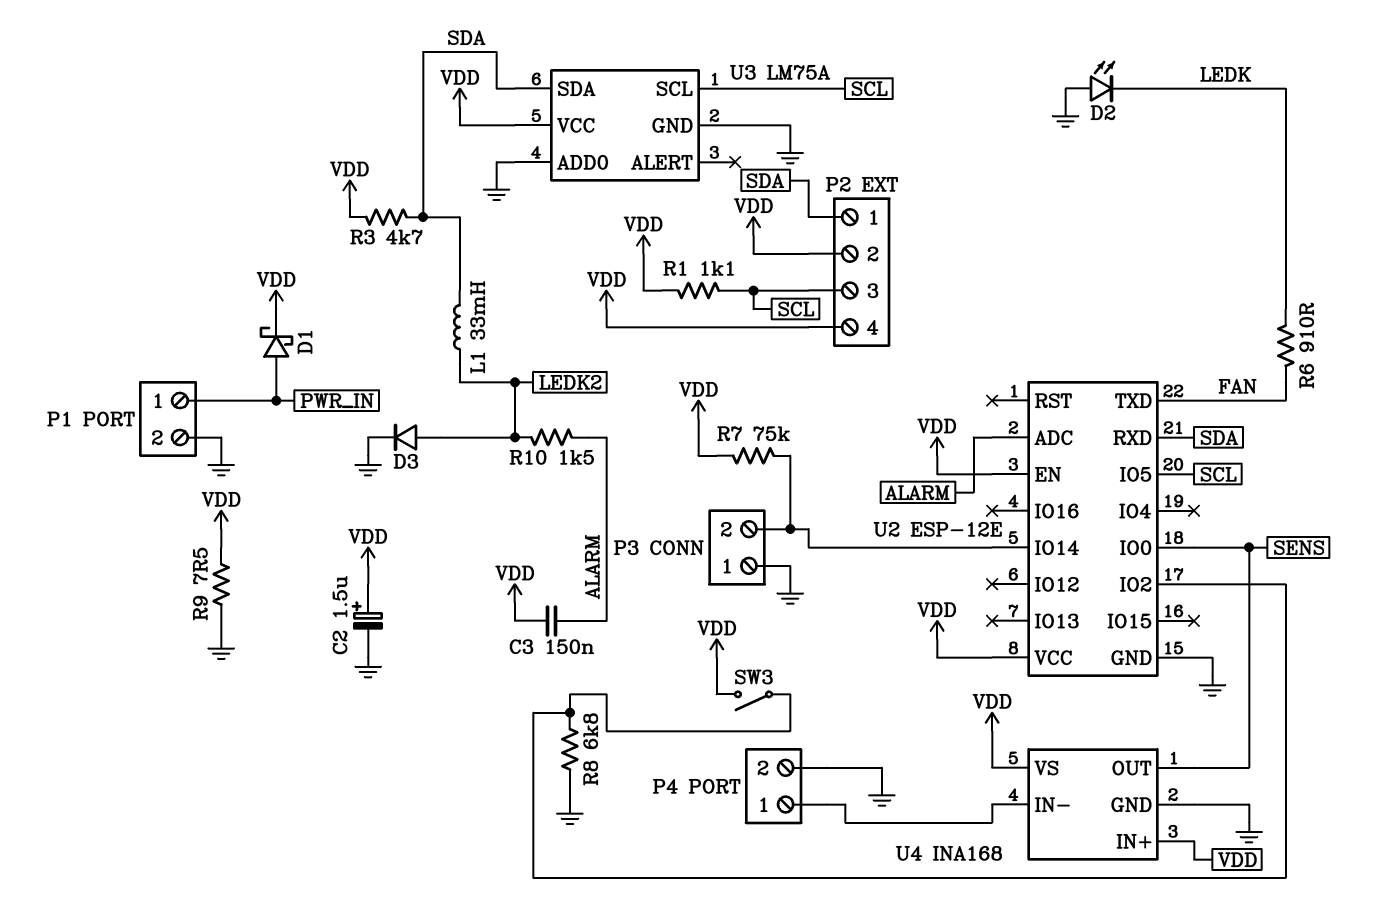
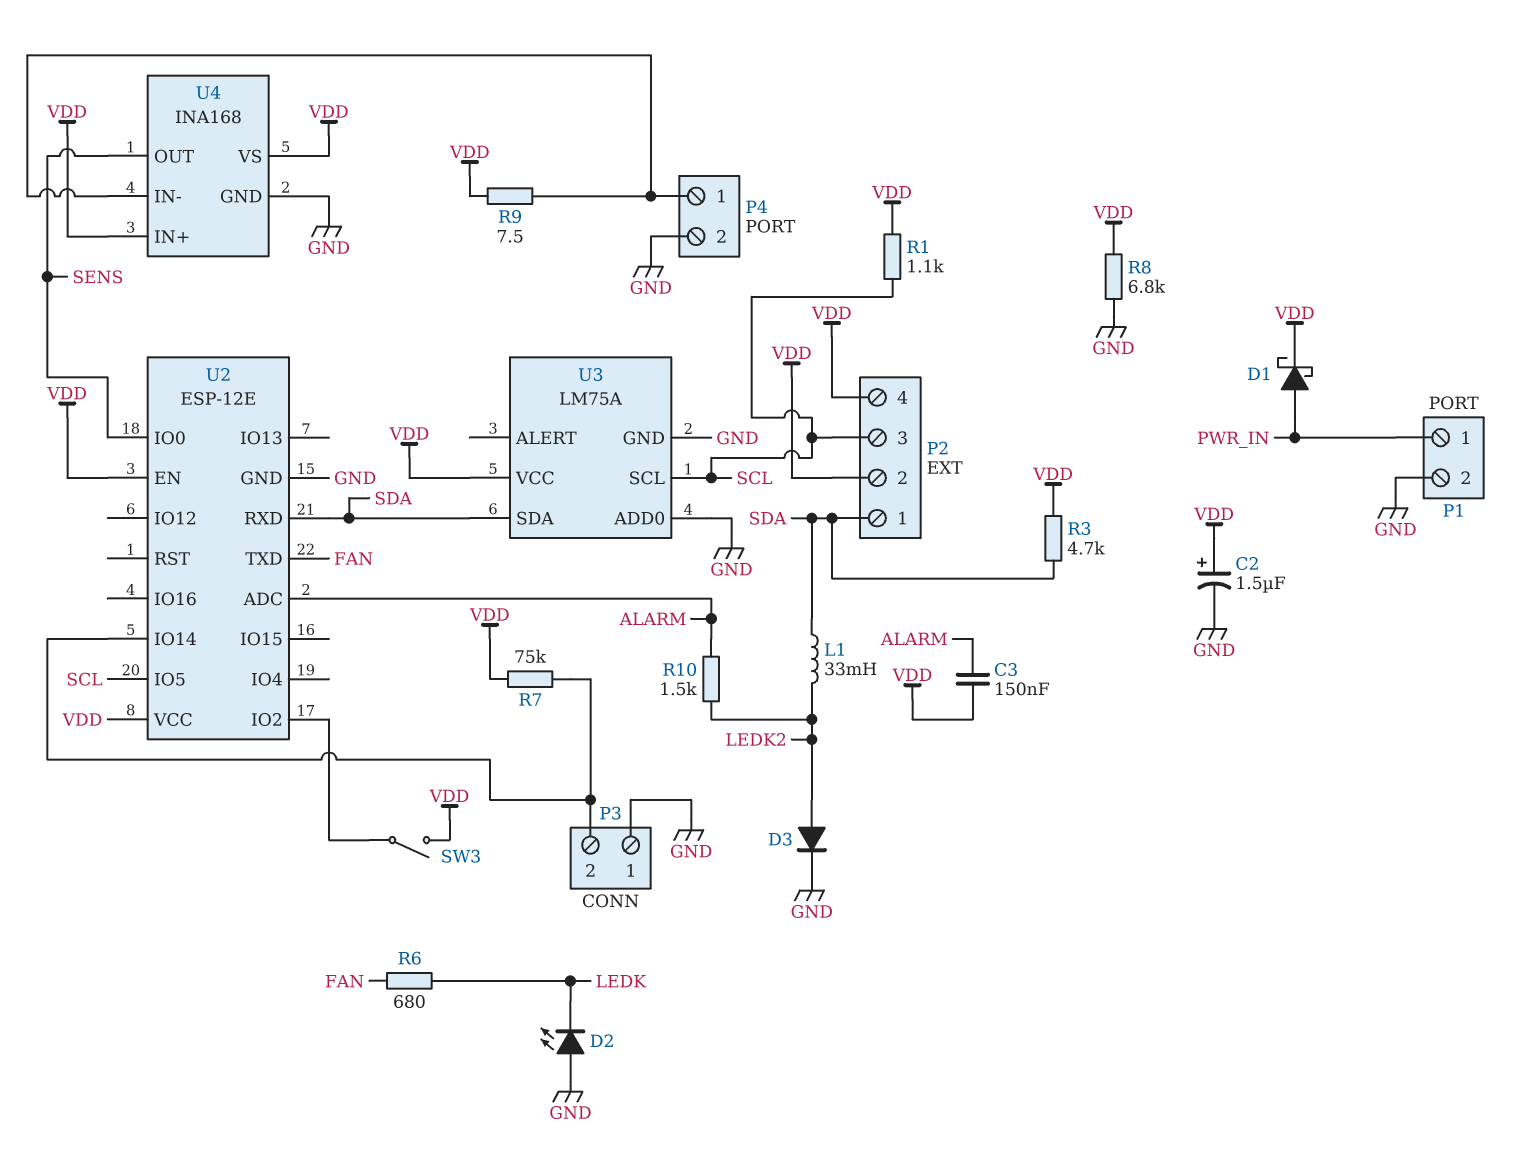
R6: 910 (FAN, LEDK) -> 680 (FAN, LEDK)
R8: 6.8k (GND, U2/IO2) -> 6.8k (GND, VDD)
R9: 7.5 (GND, VDD) -> 7.5 (P4/1, VDD)

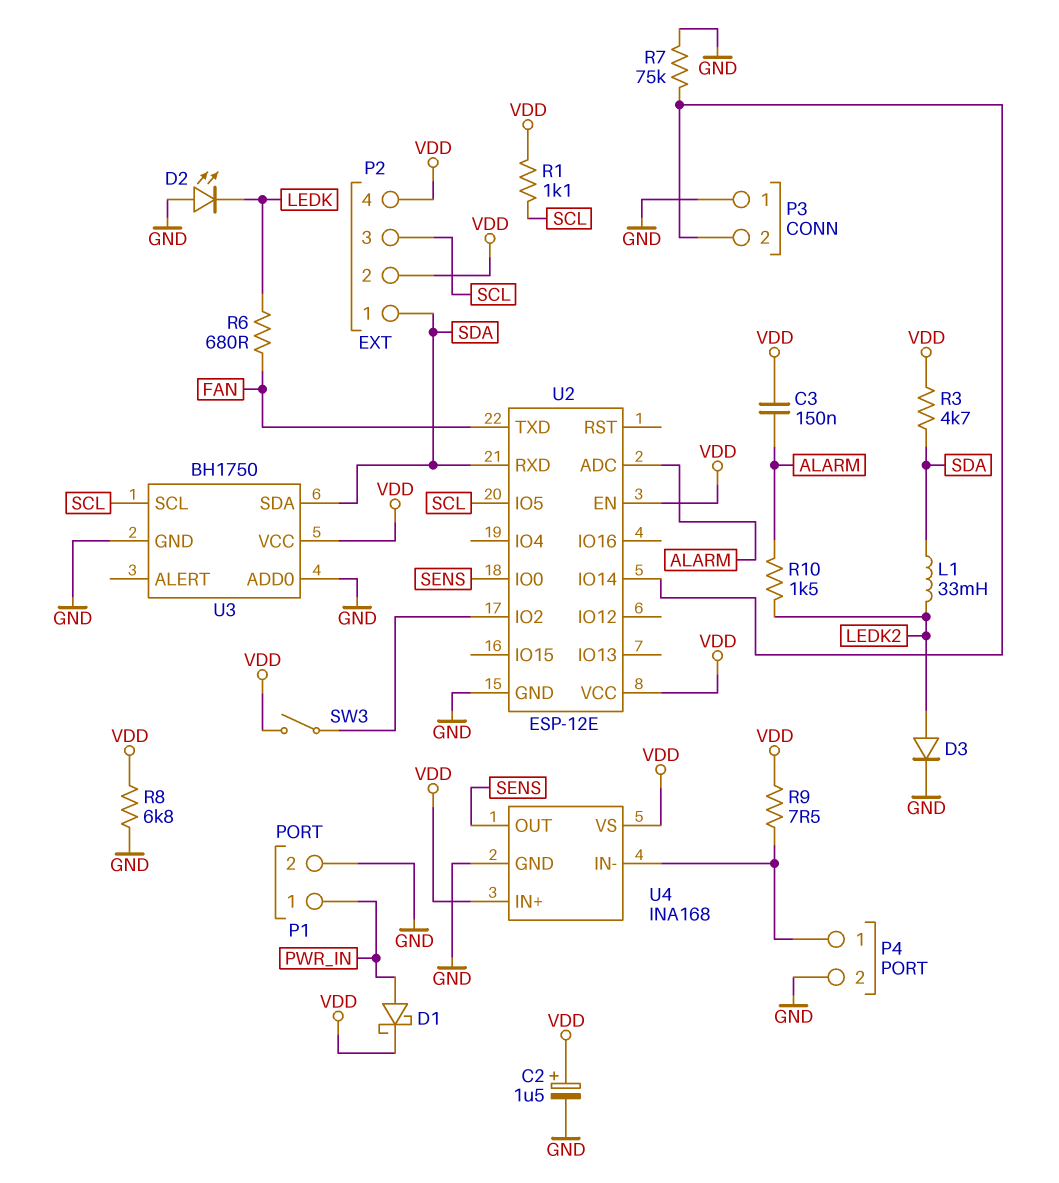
R7: 75k (P3/2, VDD) -> 75k (GND, P3/2)
U3: LM75A -> BH1750

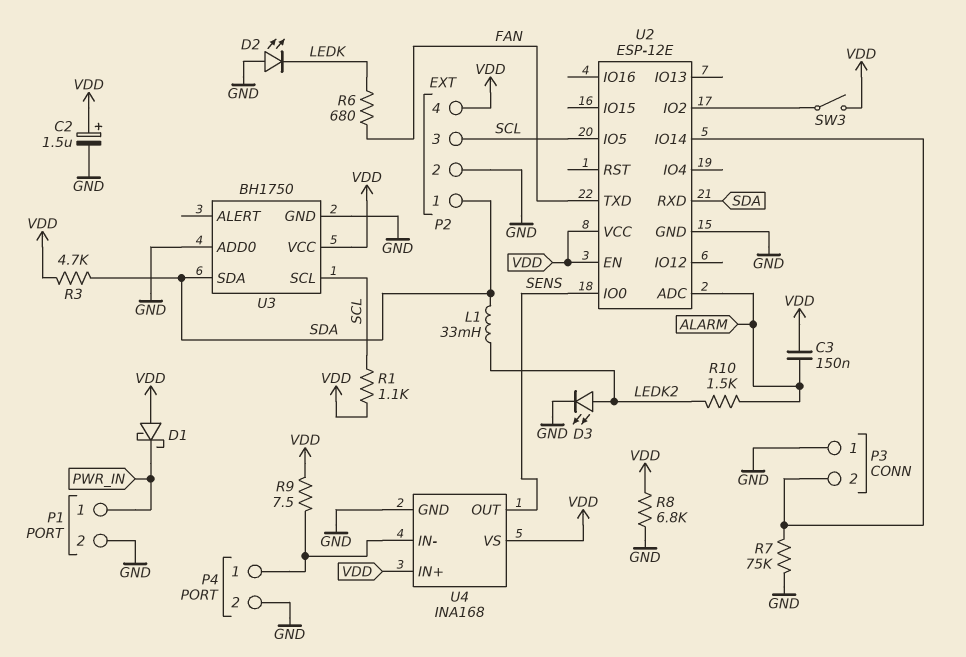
D1: schottky (A PWR_IN, K VDD) -> schottky (A VDD, K PWR_IN)
D3: diode (A LEDK2, K GND) -> LED (A LEDK2, K GND)
P2 pin 2: VDD -> GND

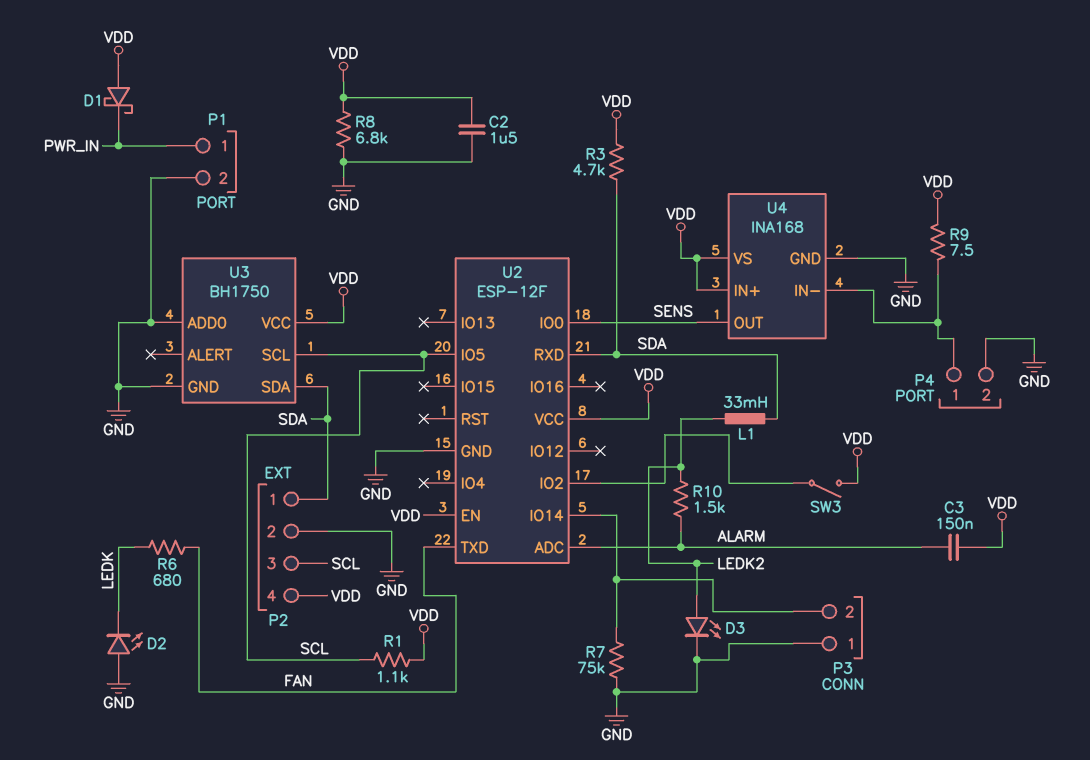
C2: 1.5uF (plus VDD, minus GND) -> 1.5uF (GND, VDD)
U2: ESP-12E -> ESP-12F

